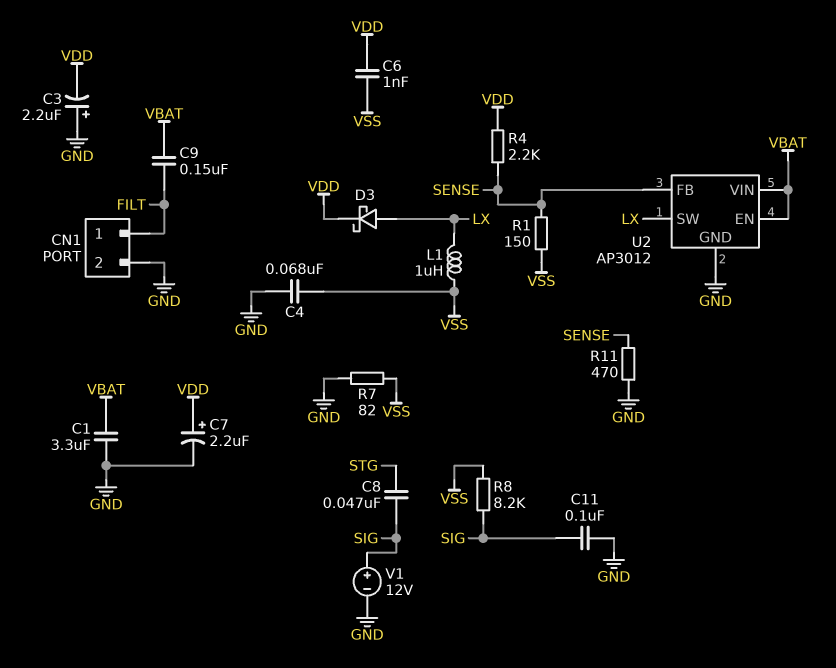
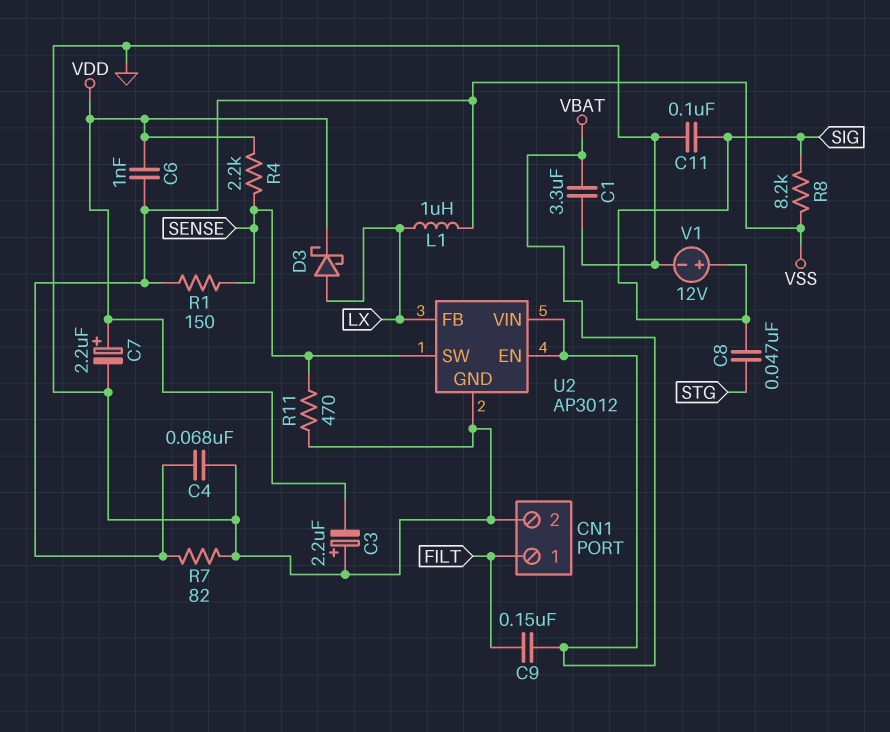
U2 pin FB: SENSE -> LX
U2 pin SW: LX -> SENSE

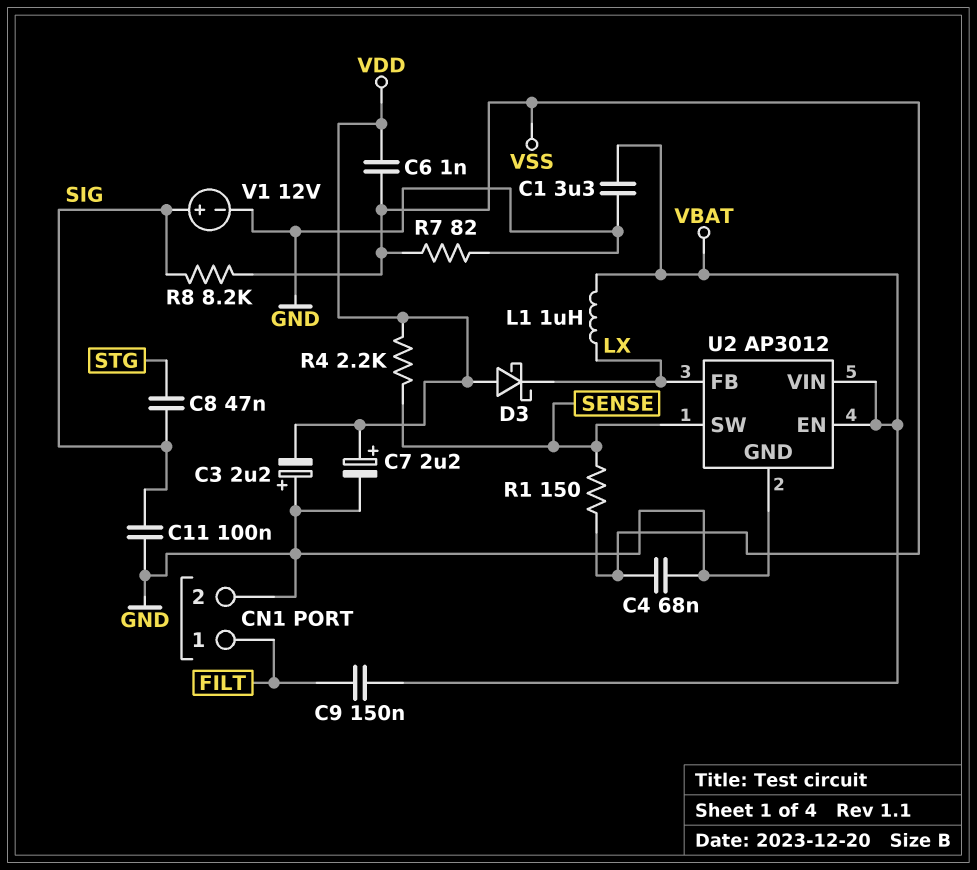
D3: schottky (A LX, K VDD) -> schottky (A VDD, K LX)
L1: 1uH (LX, VSS) -> 1uH (LX, VBAT)
R11: 470 (GND, SENSE) -> none

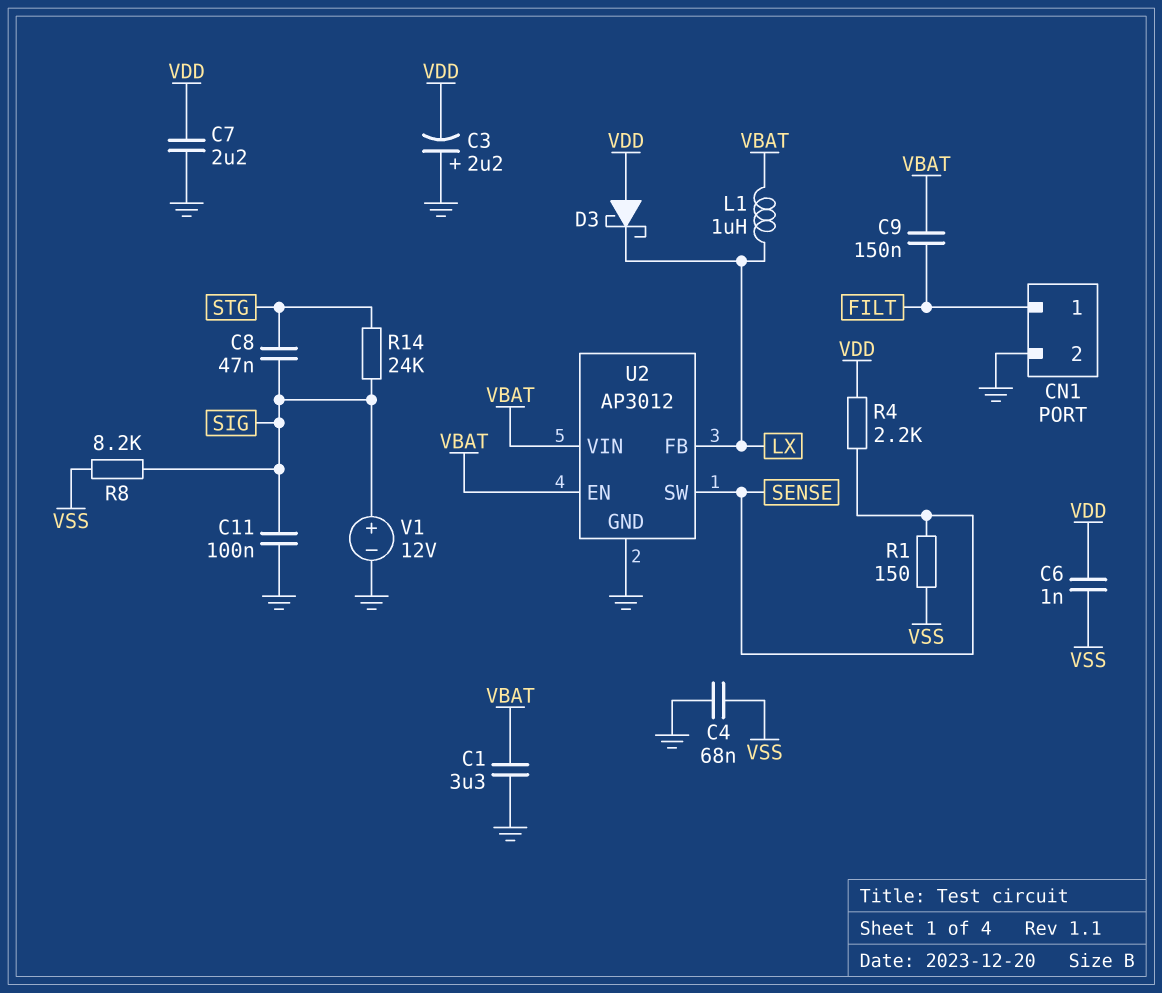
C7: 2.2uF (plus VDD, minus GND) -> 2.2uF (GND, VDD)
R7: 82 (GND, VSS) -> none
R14: none -> 24k (SIG, STG)

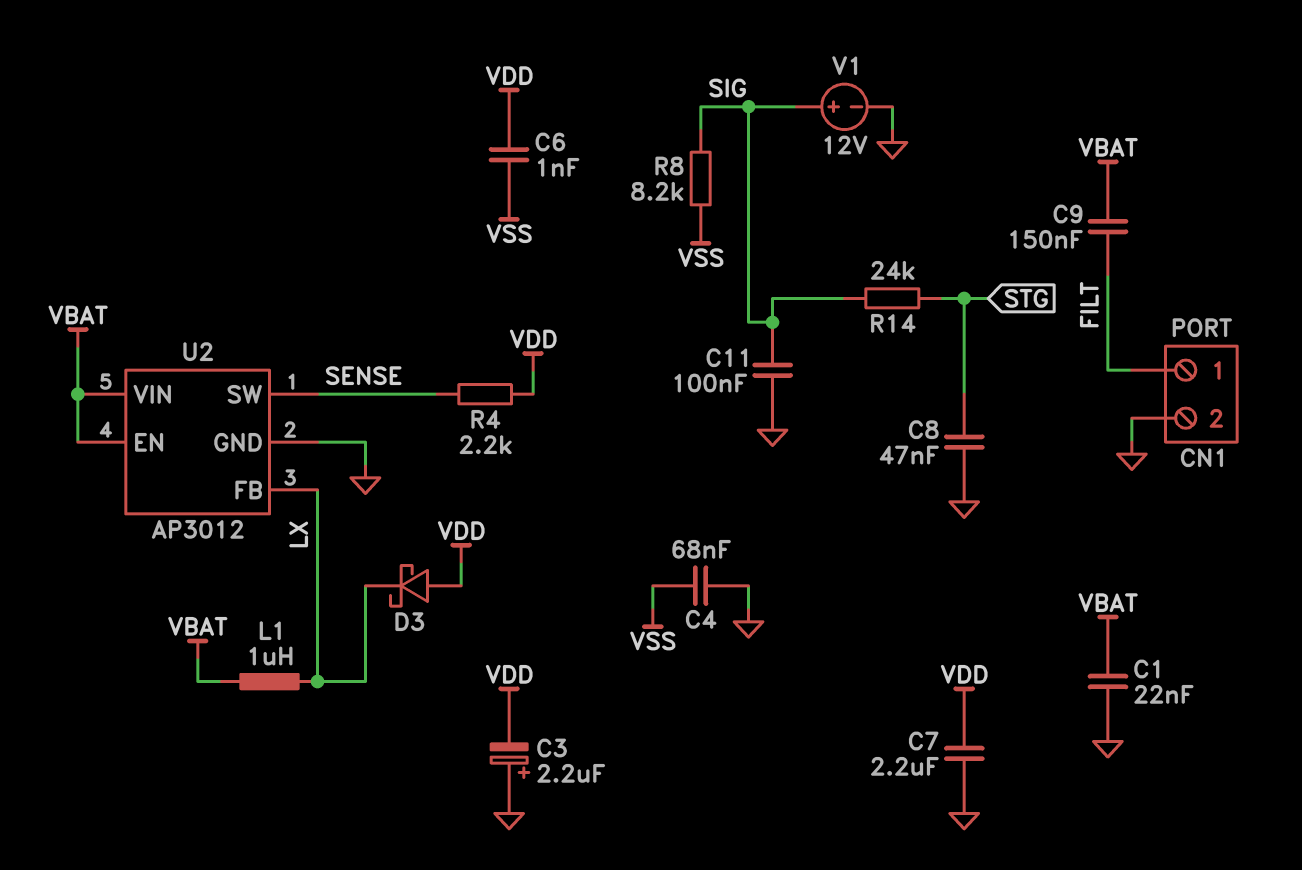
C1: 3.3uF (GND, VBAT) -> 22nF (GND, VBAT)
C8: 47nF (SIG, STG) -> 47nF (GND, STG)
R1: 150 (SENSE, VSS) -> none

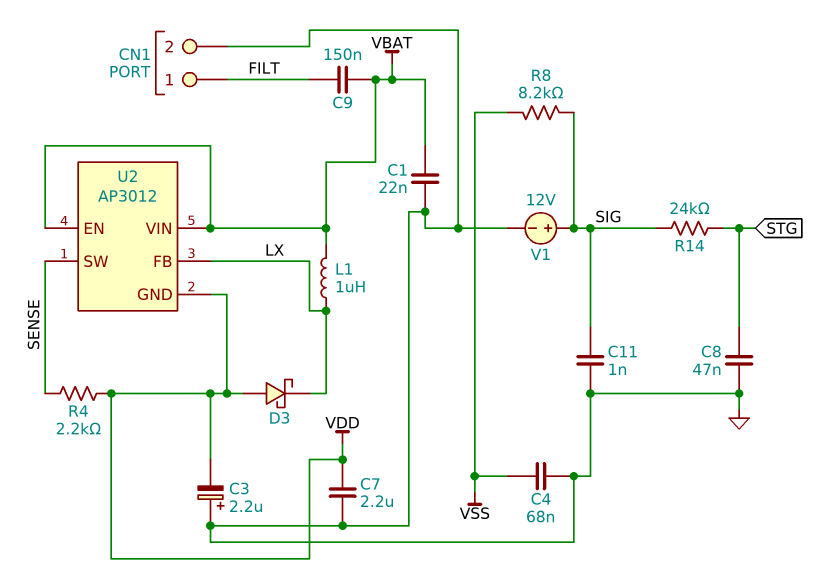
C6: 1nF (VDD, VSS) -> none
C11: 100nF (GND, SIG) -> 1nF (GND, SIG)
U2 pin GND: GND -> VDD

